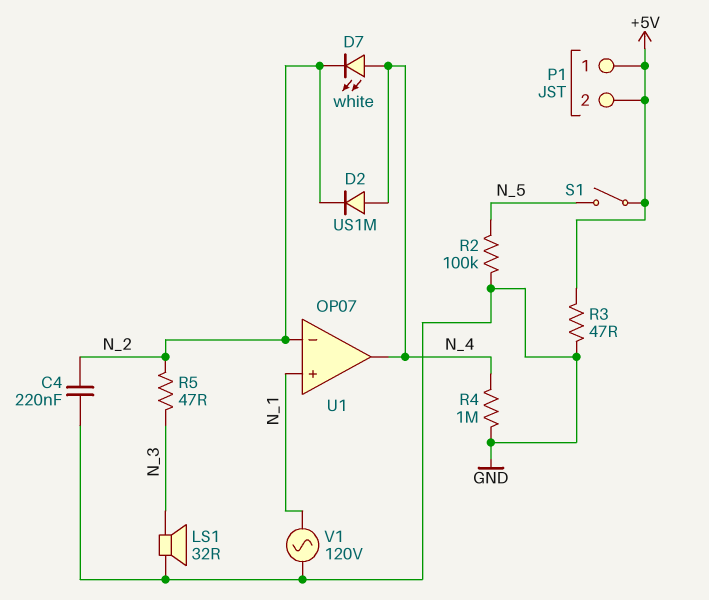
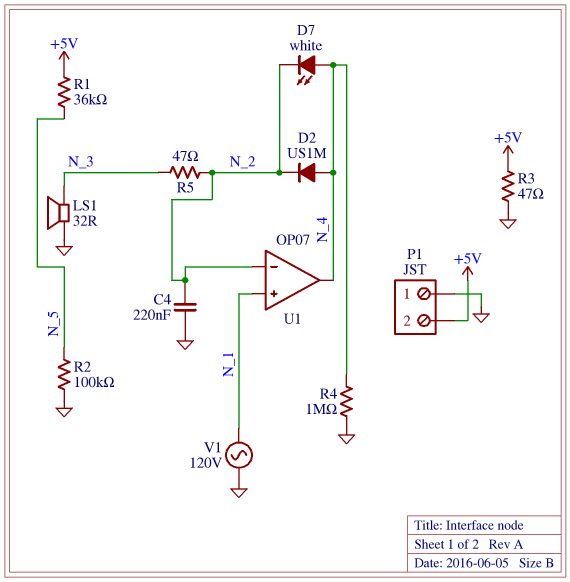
P1 pin 1: +5V -> GND
R1: none -> 36k (+5V, N_5)
S1: switch (+5V, N_5) -> none

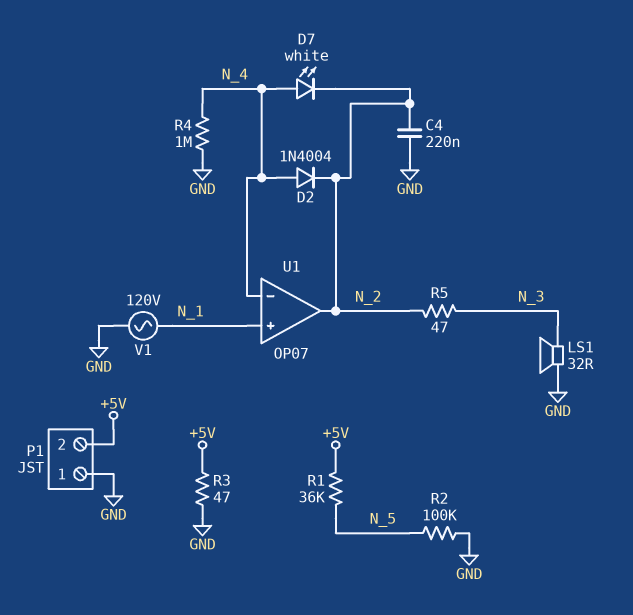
D2: diode US1M (A N_4, K N_2) -> diode 1N4004 (A N_4, K N_2)
U1 pin in-: N_2 -> N_4
U1 pin out: N_4 -> N_2

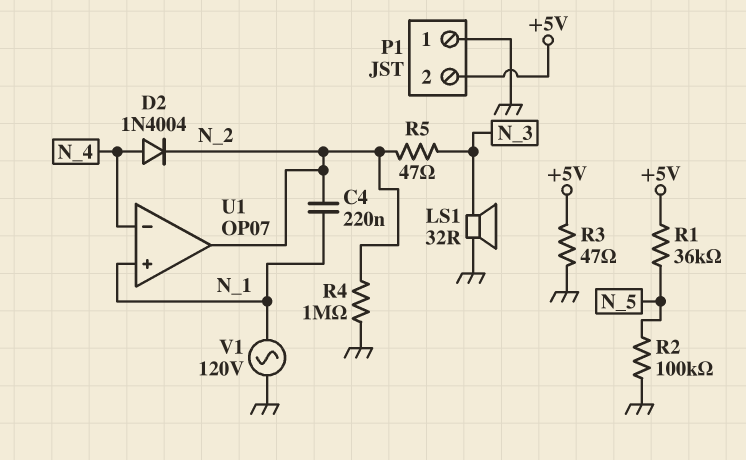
C4: 220nF (GND, N_2) -> 220nF (N_1, N_2)
D7: LED white (A N_4, K N_2) -> none
R4: 1M (GND, N_4) -> 1M (GND, N_2)

